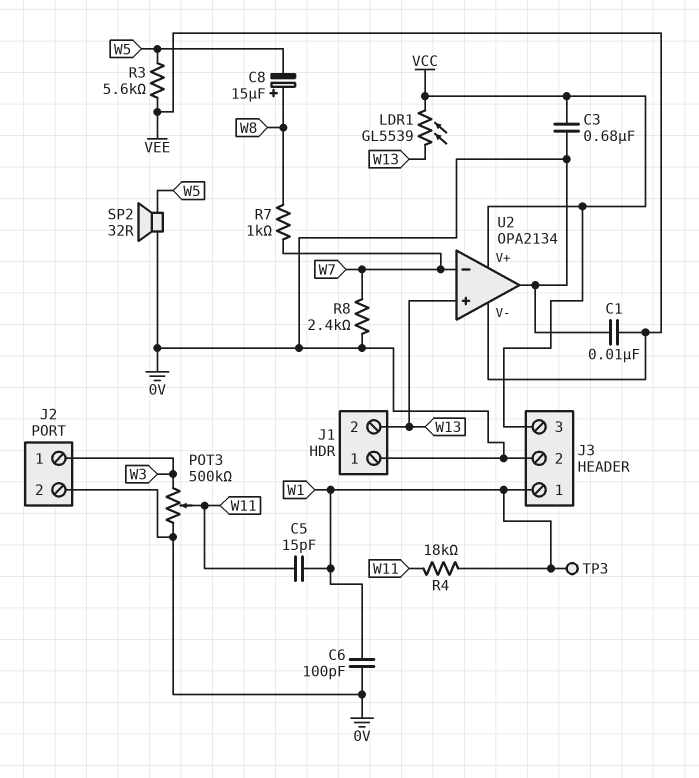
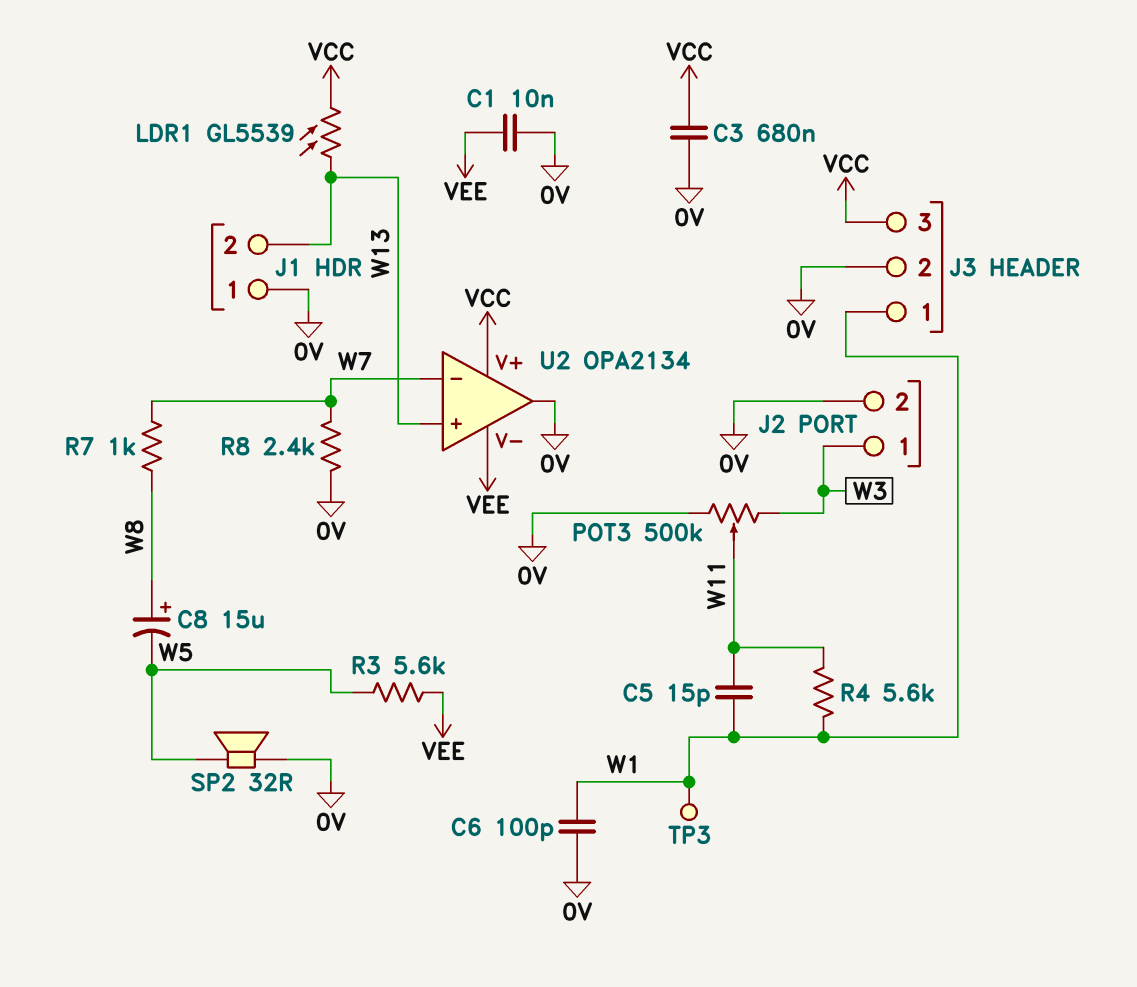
R4: 18k (W1, W11) -> 5.6k (W1, W11)

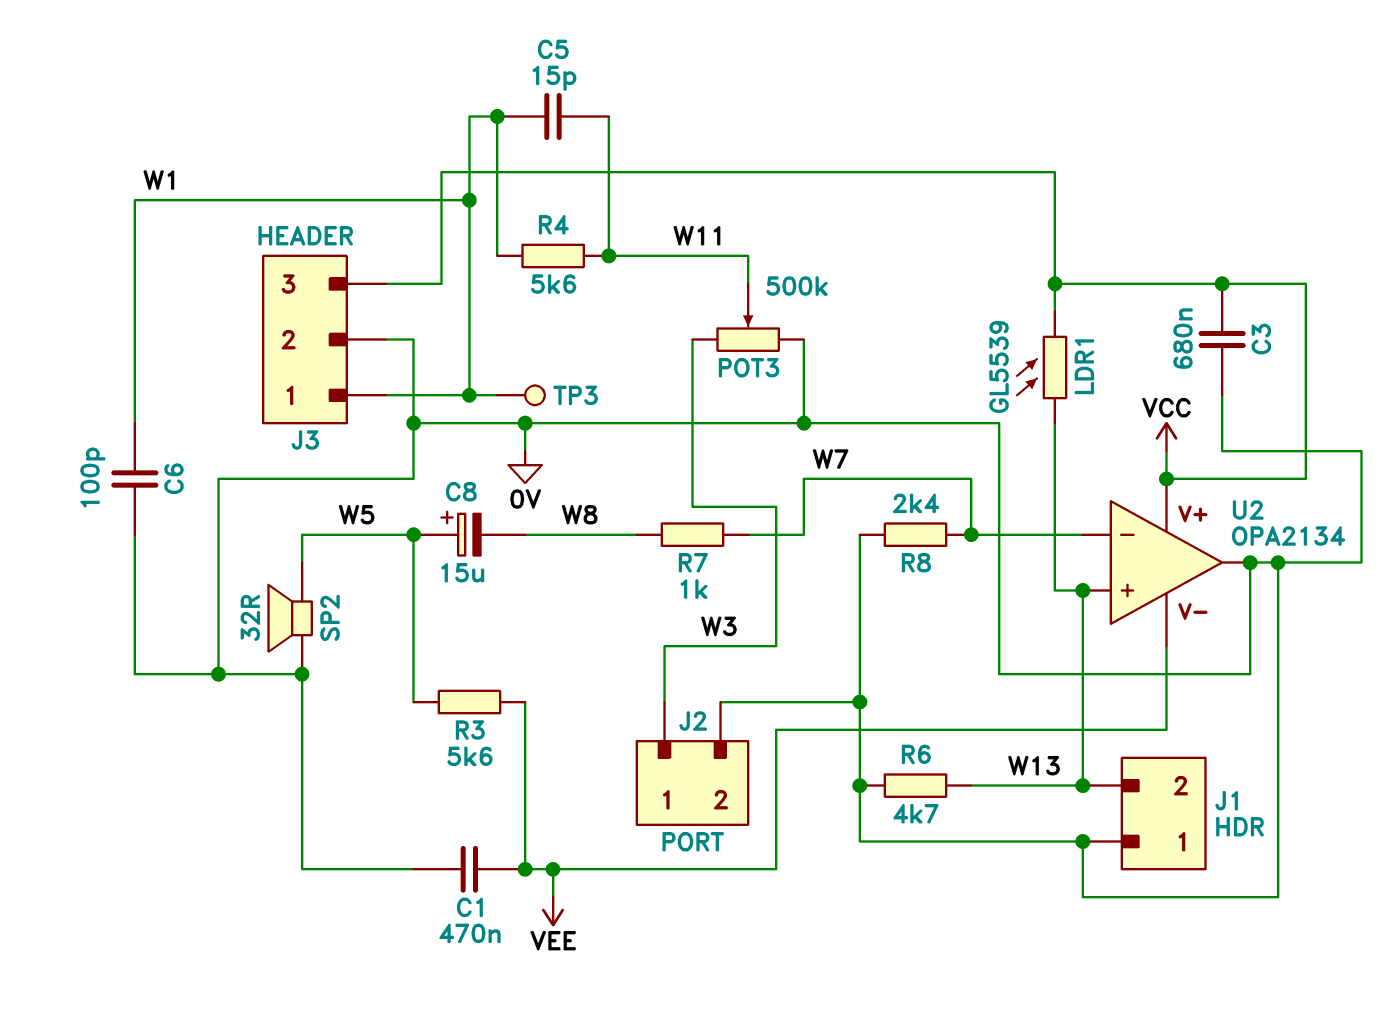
C1: 10nF (0V, VEE) -> 470nF (0V, VEE)
C8: 15uF (plus W8, minus W5) -> 15uF (plus W5, minus W8)
R6: none -> 4.7k (0V, W13)

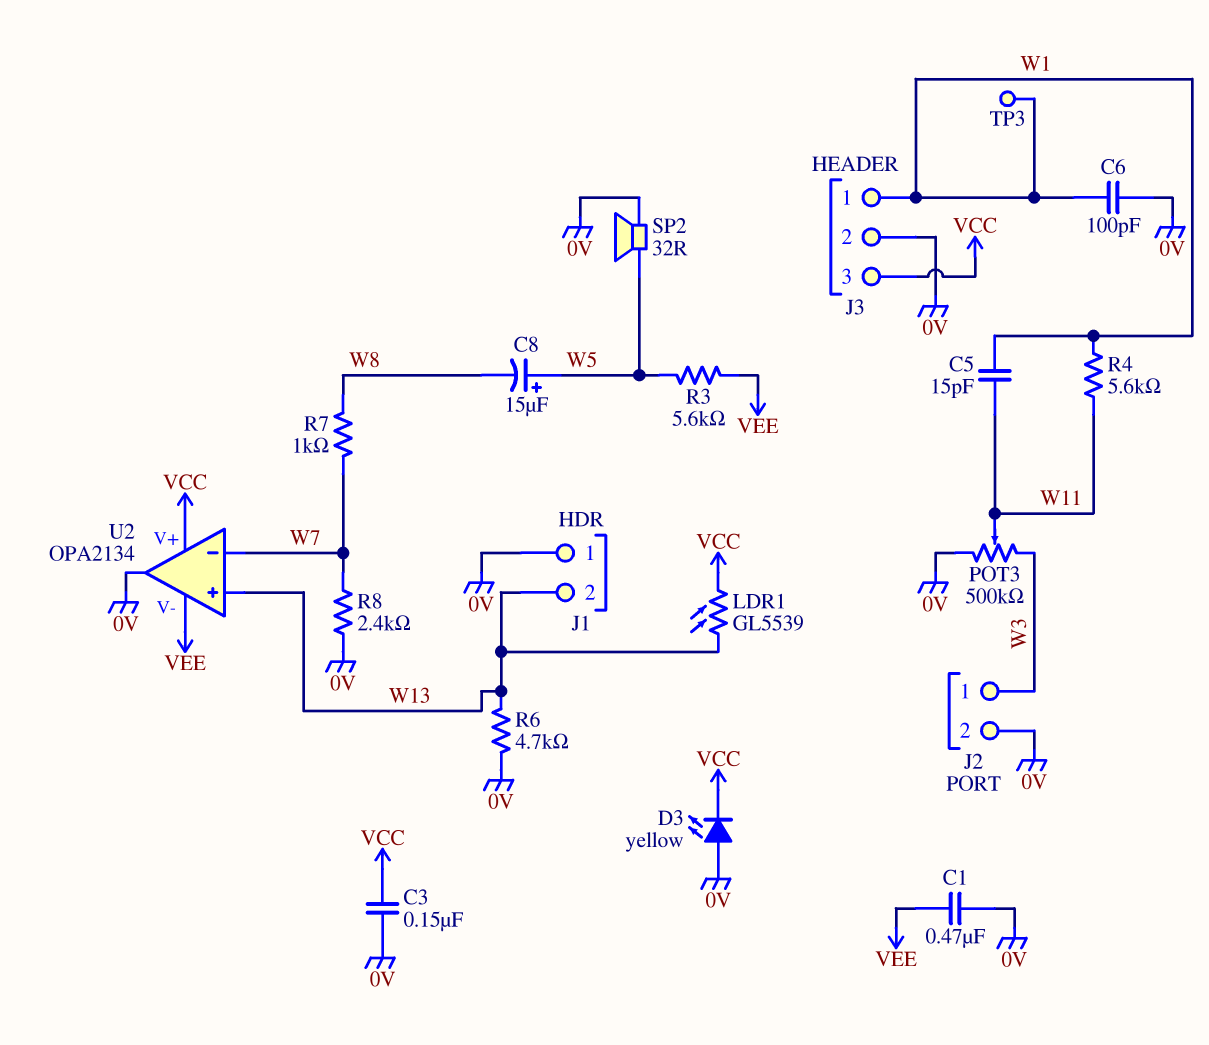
C3: 680nF (0V, VCC) -> 150nF (0V, VCC)
D3: none -> LED yellow (A 0V, K VCC)

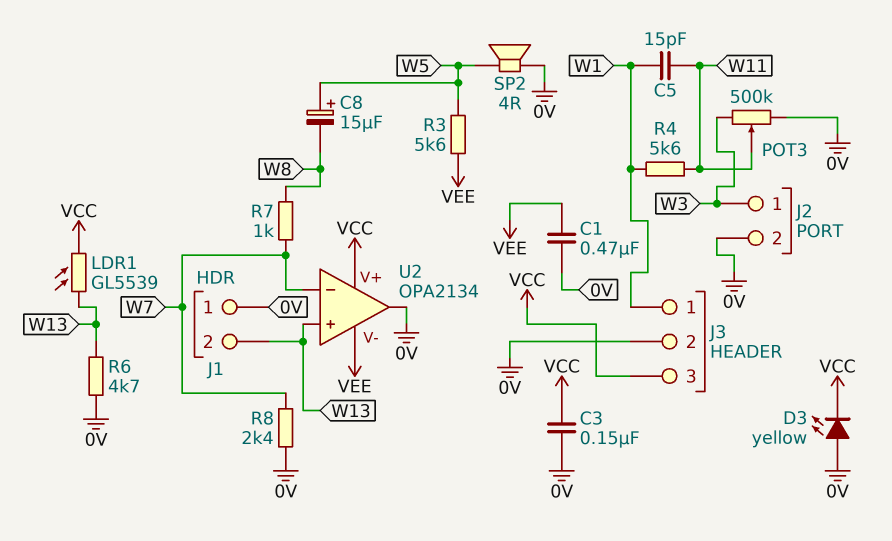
C6: 100pF (0V, W1) -> none
SP2: speaker 32R (0V, W5) -> speaker 4R (0V, W5)
TP3: test point (W1) -> none

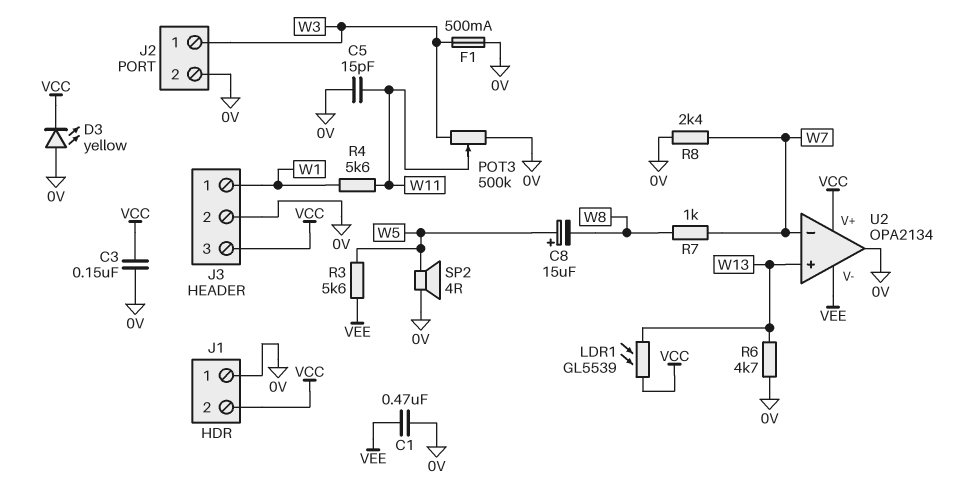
C5: 15pF (W1, W11) -> 15pF (0V, W11)
F1: none -> 500mA (0V, W3)
J1 pin 2: W13 -> VCC

